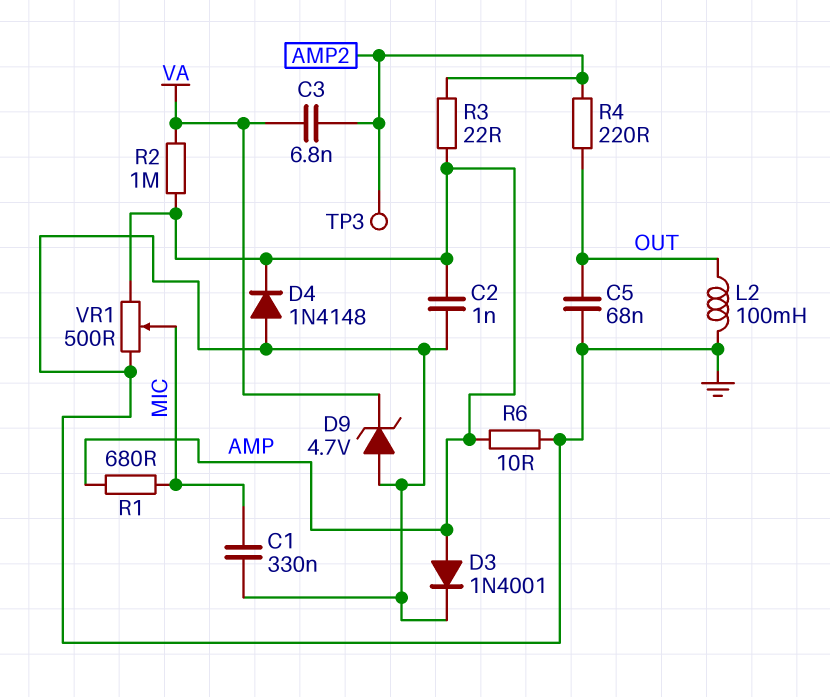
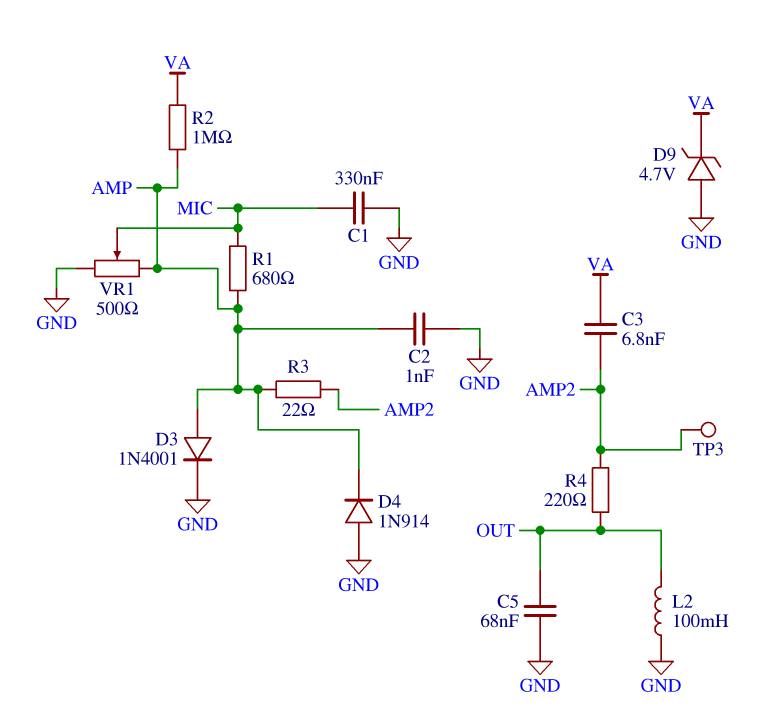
D4: diode 1N4148 (A GND, K AMP) -> diode 1N914 (A GND, K AMP)
R6: 10 (AMP, GND) -> none

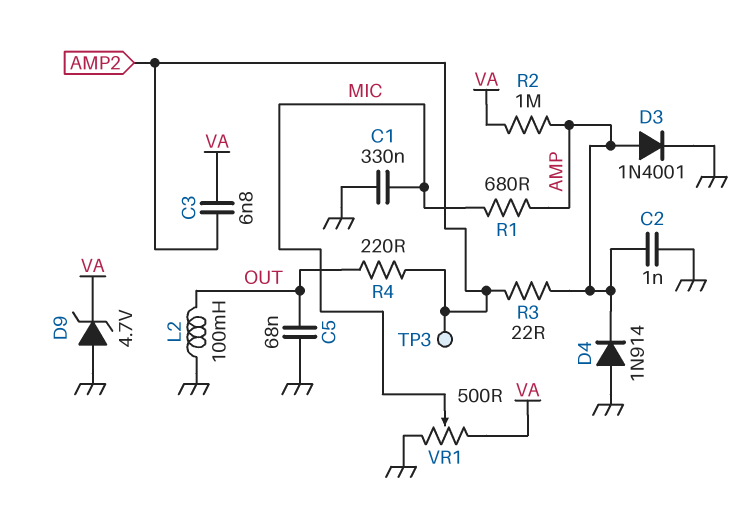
VR1: 500 (AMP, GND, wiper MIC) -> 500 (GND, VA, wiper MIC)

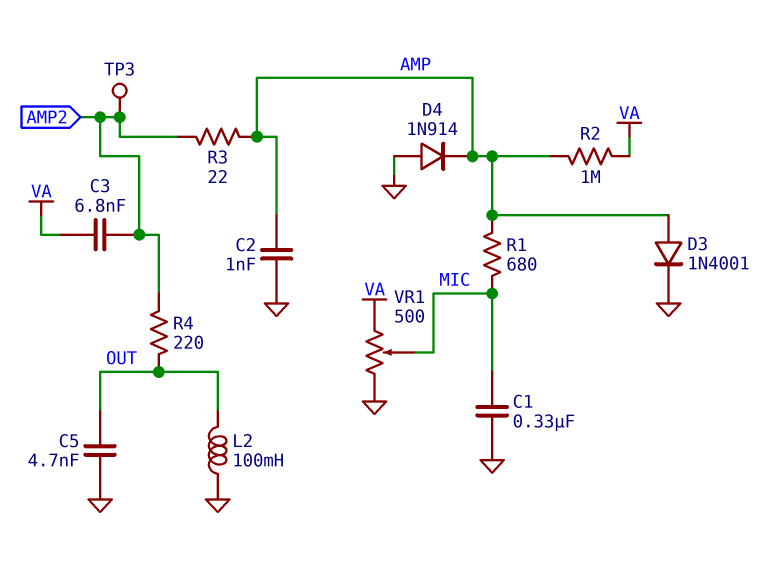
C5: 68nF (GND, OUT) -> 4.7nF (GND, OUT)
D9: zener 4.7V (A GND, K VA) -> none

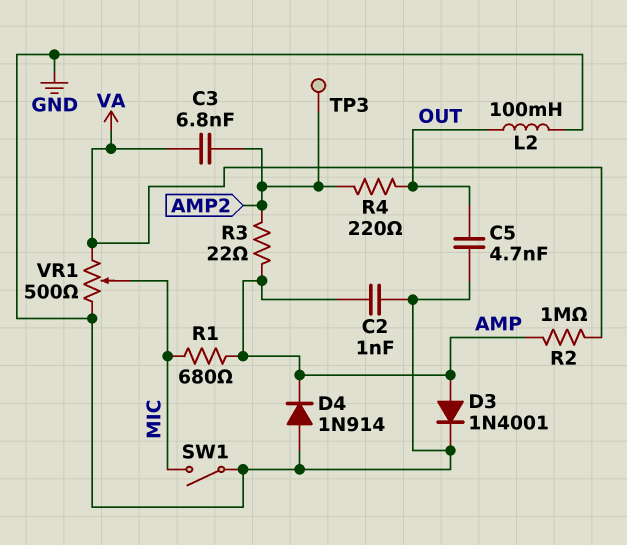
C1: 330nF (GND, MIC) -> none
SW1: none -> switch (GND, MIC)

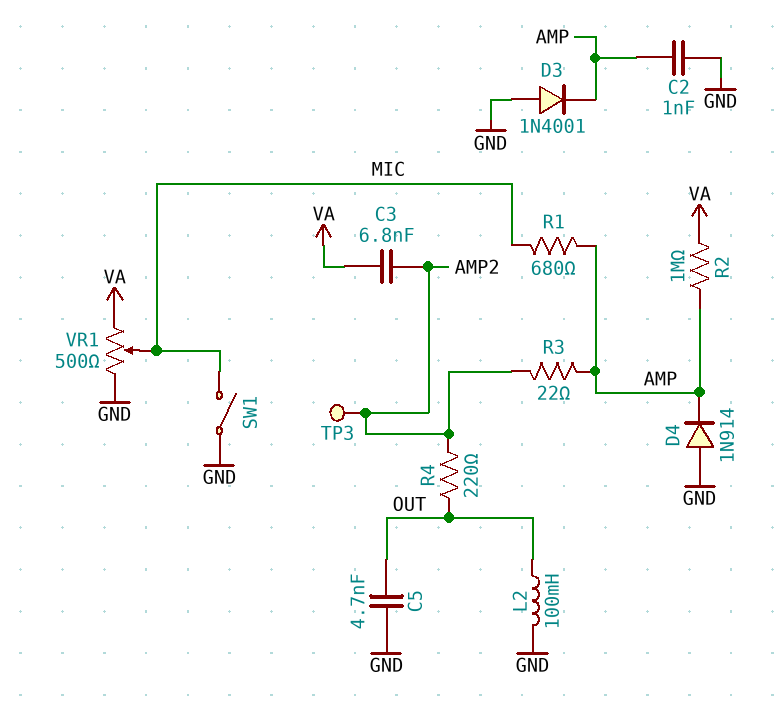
D3: diode 1N4001 (A AMP, K GND) -> diode 1N4001 (A GND, K AMP)

